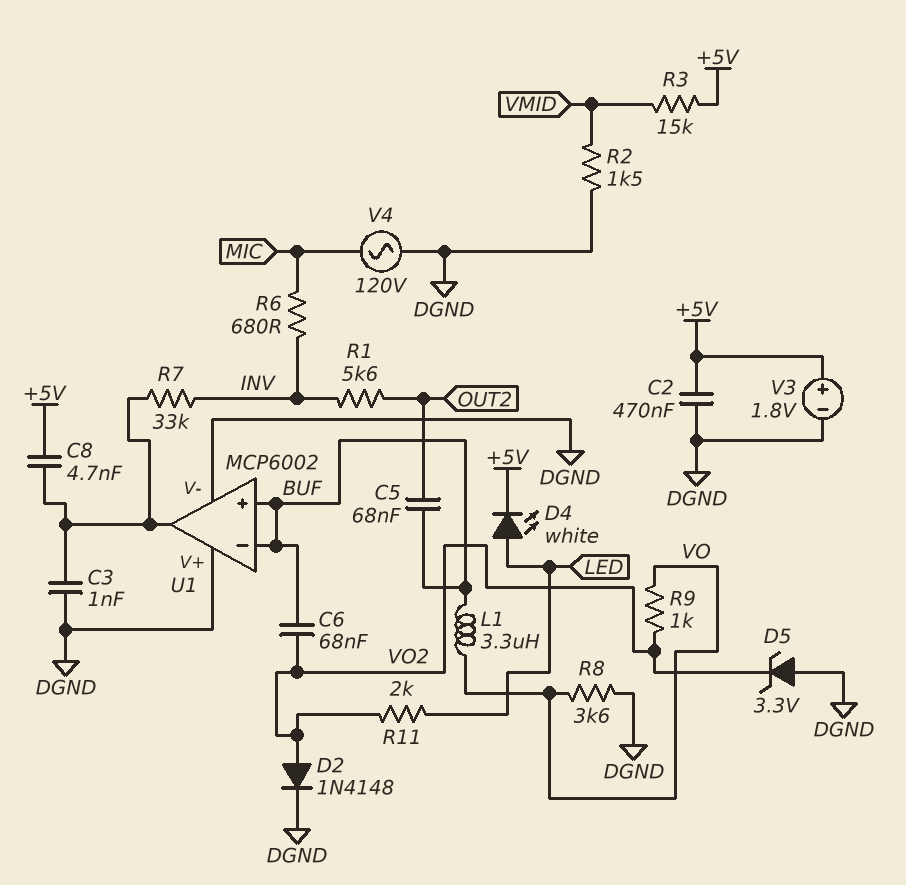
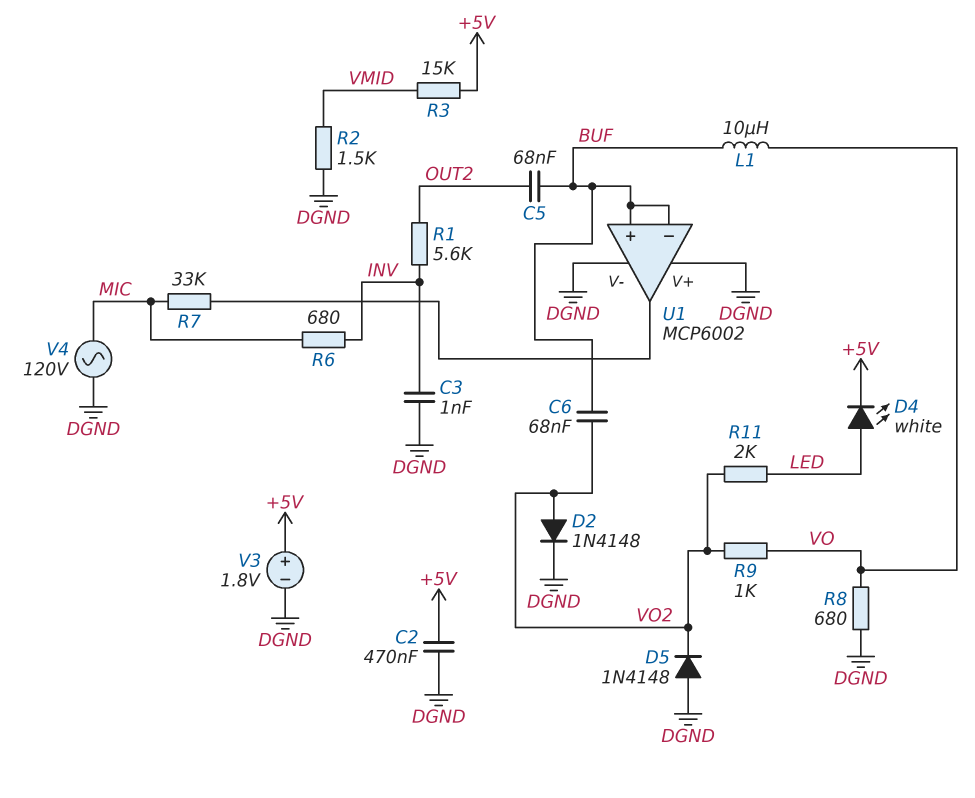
C3: 1nF (DGND, U1/out) -> 1nF (DGND, INV)
C8: 4.7nF (+5V, U1/out) -> none
D5: zener 3.3V (A DGND, K VO2) -> diode 1N4148 (A DGND, K VO2)
L1: 3.3uH (BUF, VO) -> 10uH (BUF, VO)
R7: 33k (INV, U1/out) -> 33k (MIC, U1/out)
R8: 3.6k (DGND, VO) -> 680 (DGND, VO)

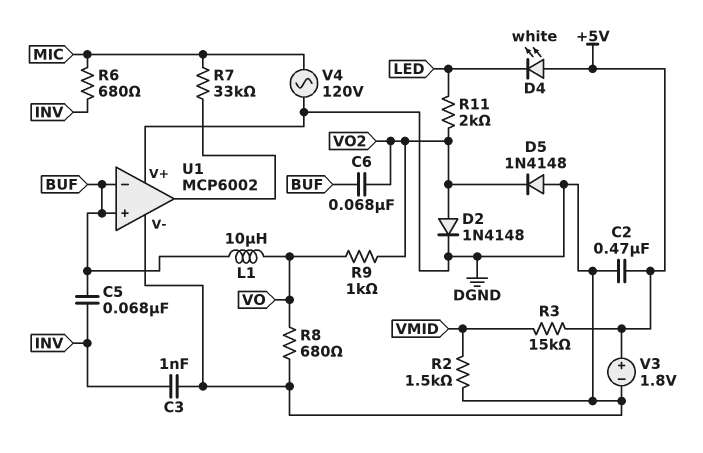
C5: 68nF (BUF, OUT2) -> 68nF (BUF, INV)
D4: LED white (A LED, K +5V) -> LED white (A +5V, K LED)
R1: 5.6k (INV, OUT2) -> none

